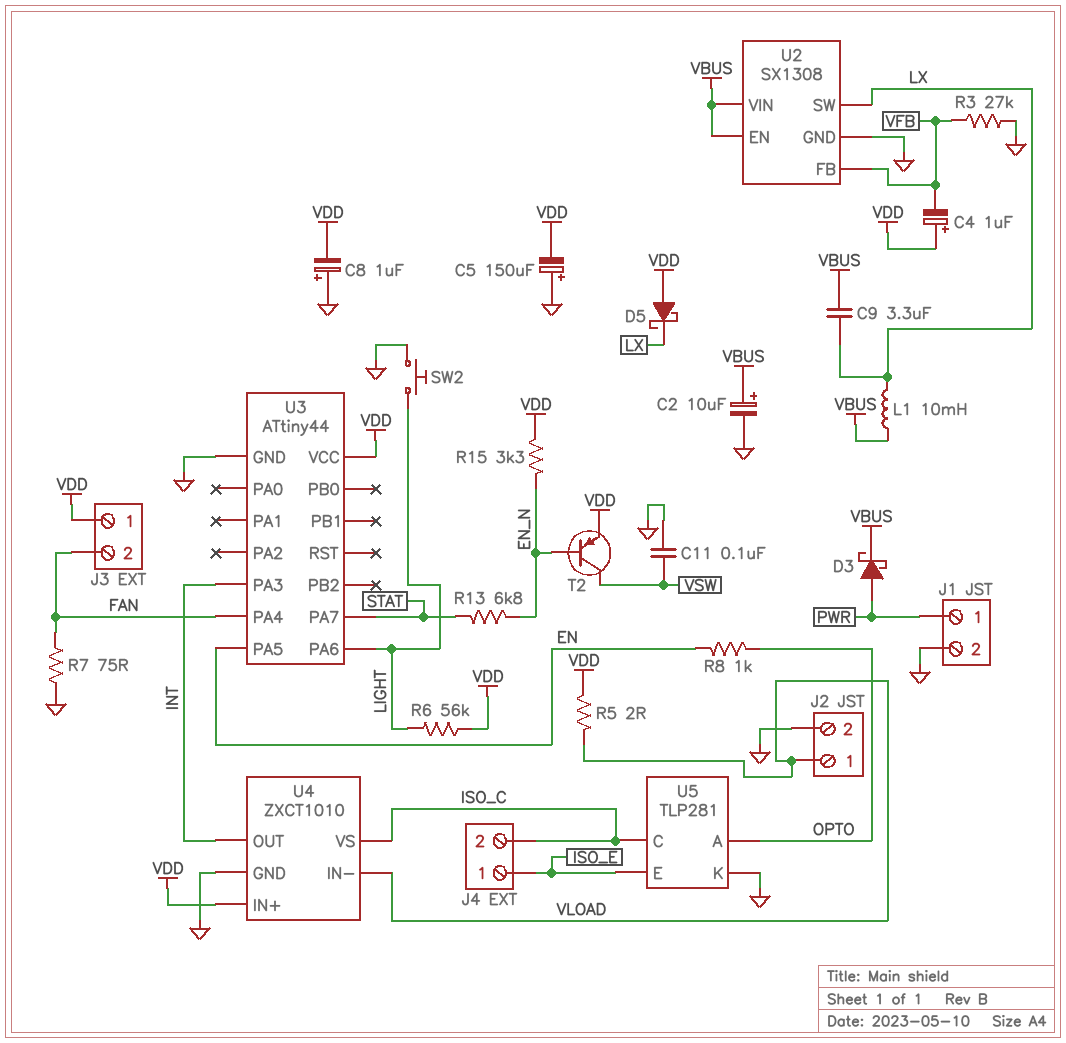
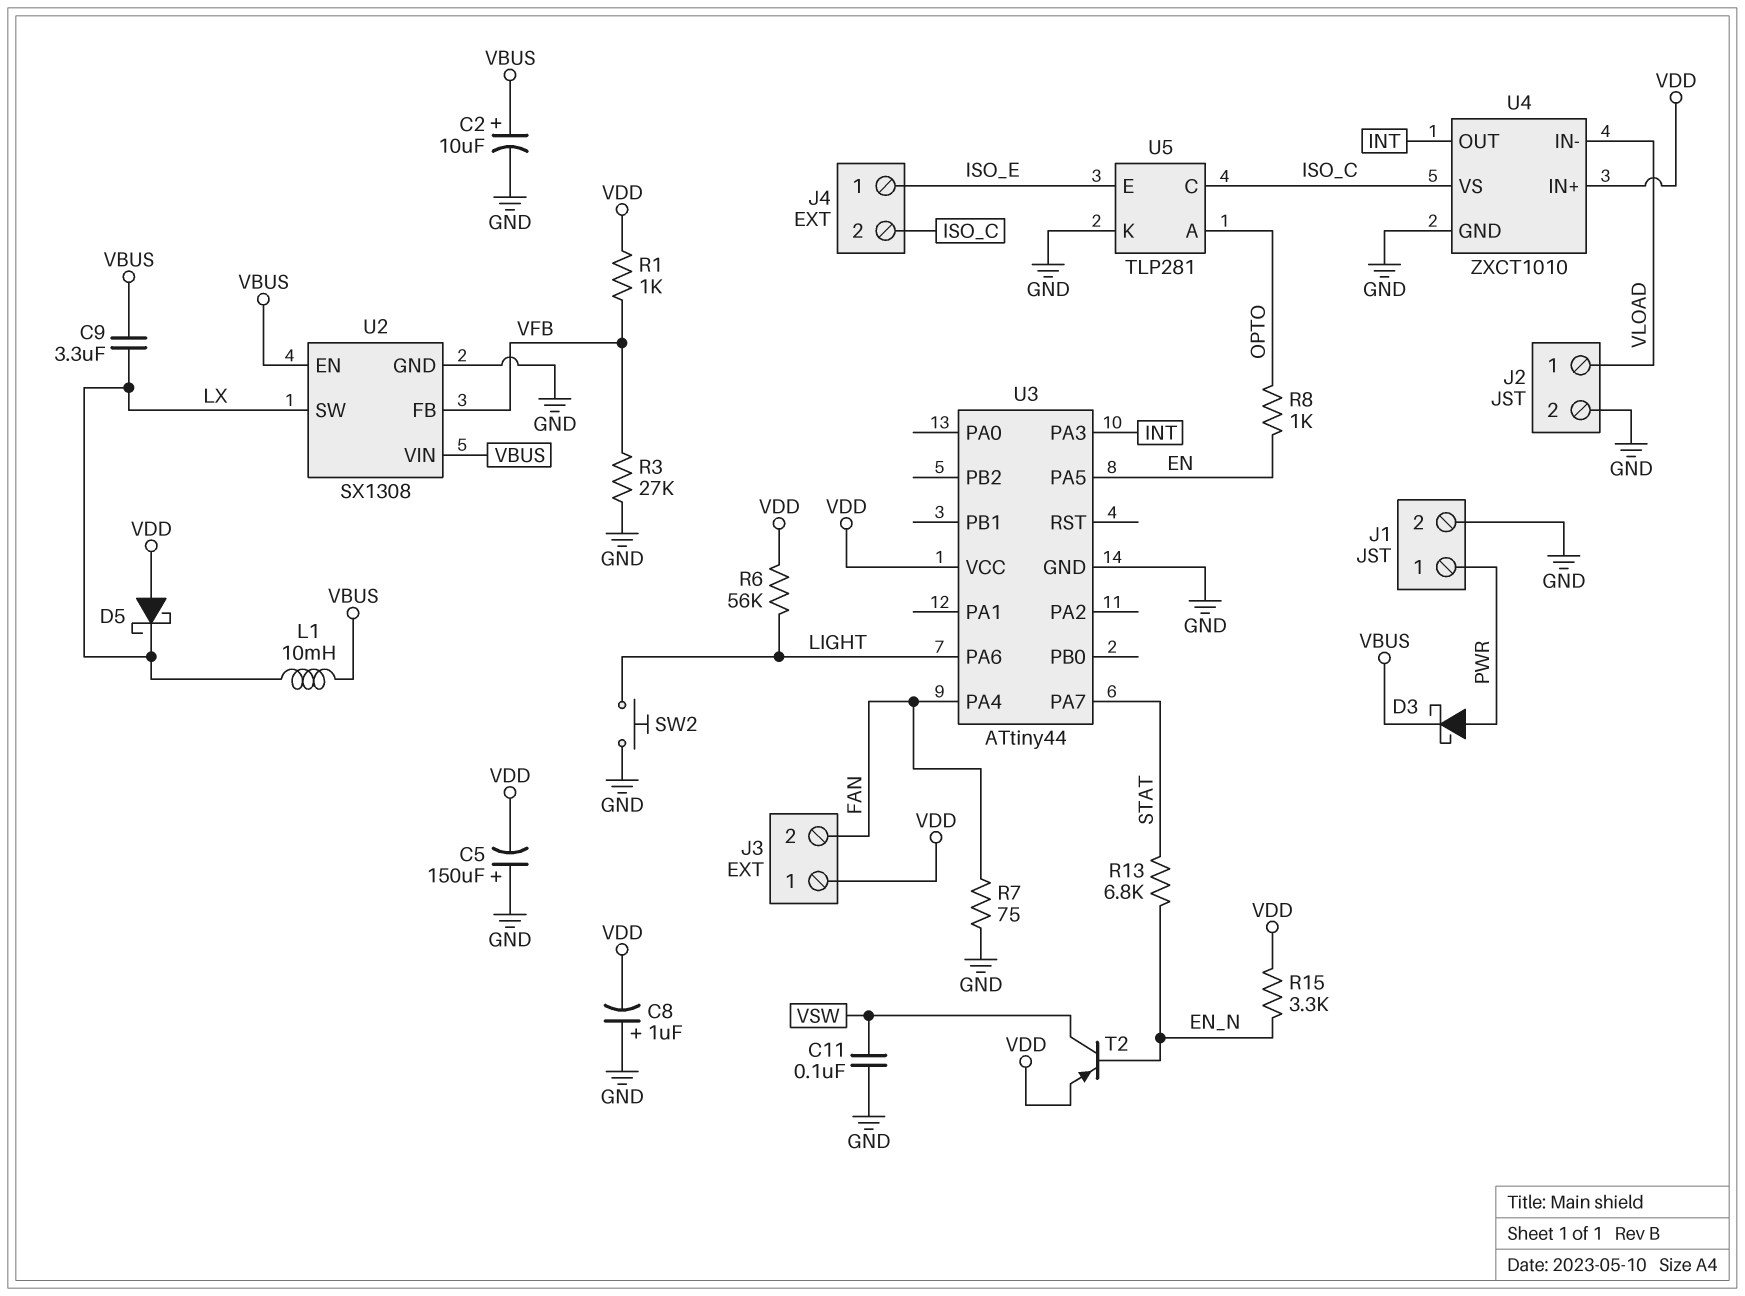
C4: 1uF (plus VDD, minus VFB) -> none
R1: none -> 1k (VDD, VFB)
R5: 2 (VDD, VLOAD) -> none

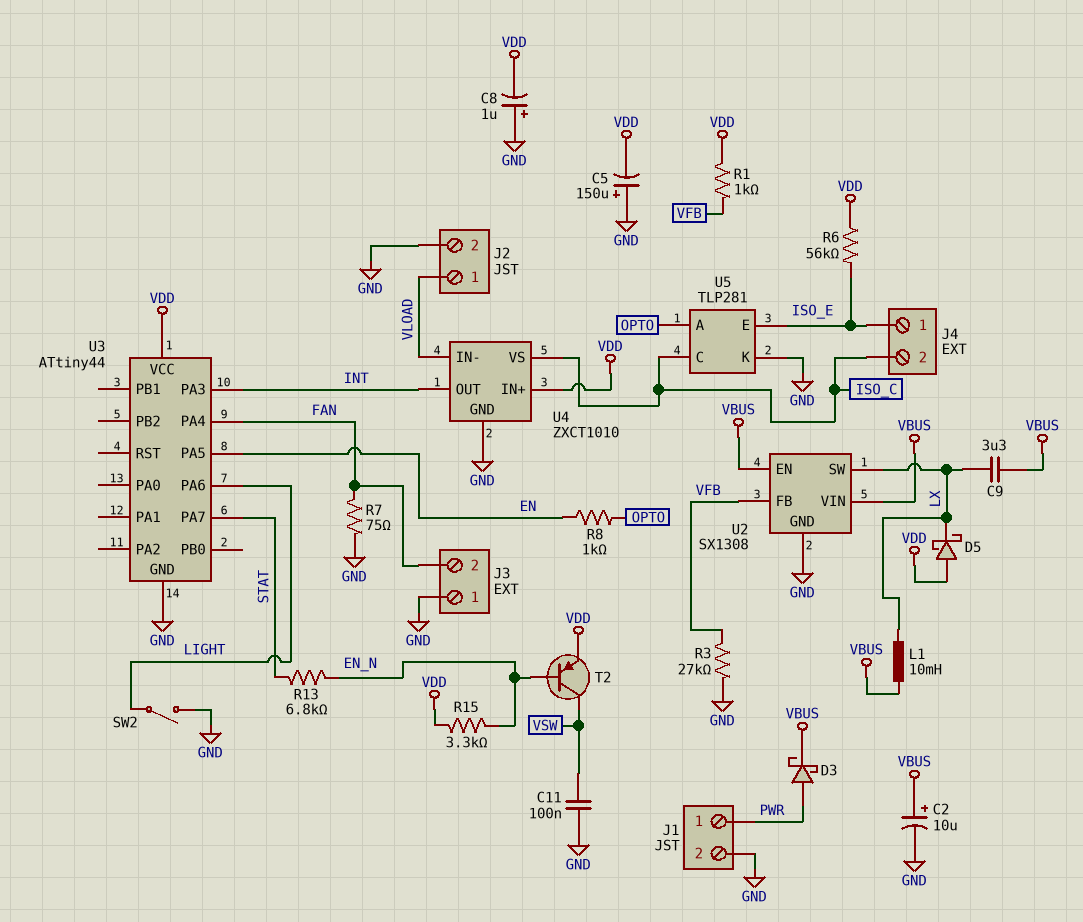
J3 pin 1: VDD -> GND
R6: 56k (LIGHT, VDD) -> 56k (ISO_E, VDD)
SW2: button (GND, LIGHT) -> switch (GND, LIGHT)

